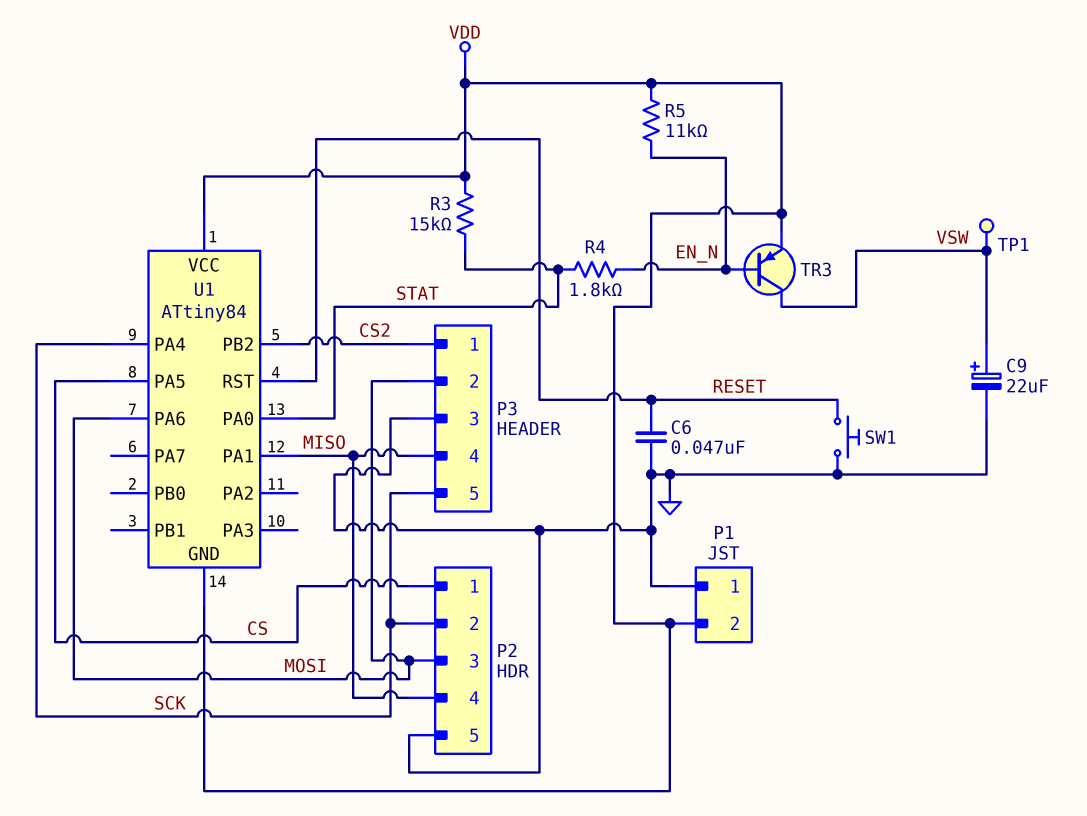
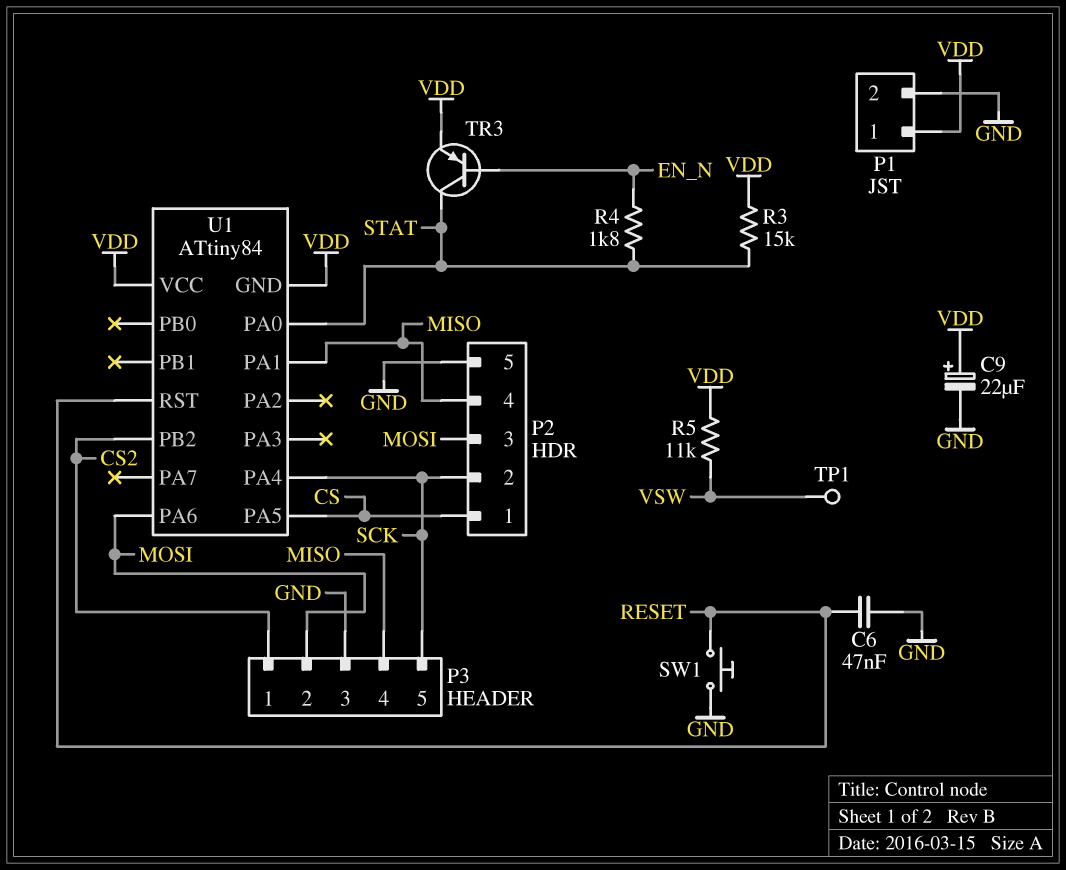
C9: 22uF (plus VSW, minus GND) -> 22uF (plus VDD, minus GND)
P1 pin 1: GND -> VDD
P1 pin 2: VDD -> GND
R5: 11k (EN_N, VDD) -> 11k (VDD, VSW)
TR3: PNP (B EN_N, C VSW, E VDD) -> PNP (B EN_N, C STAT, E VDD)

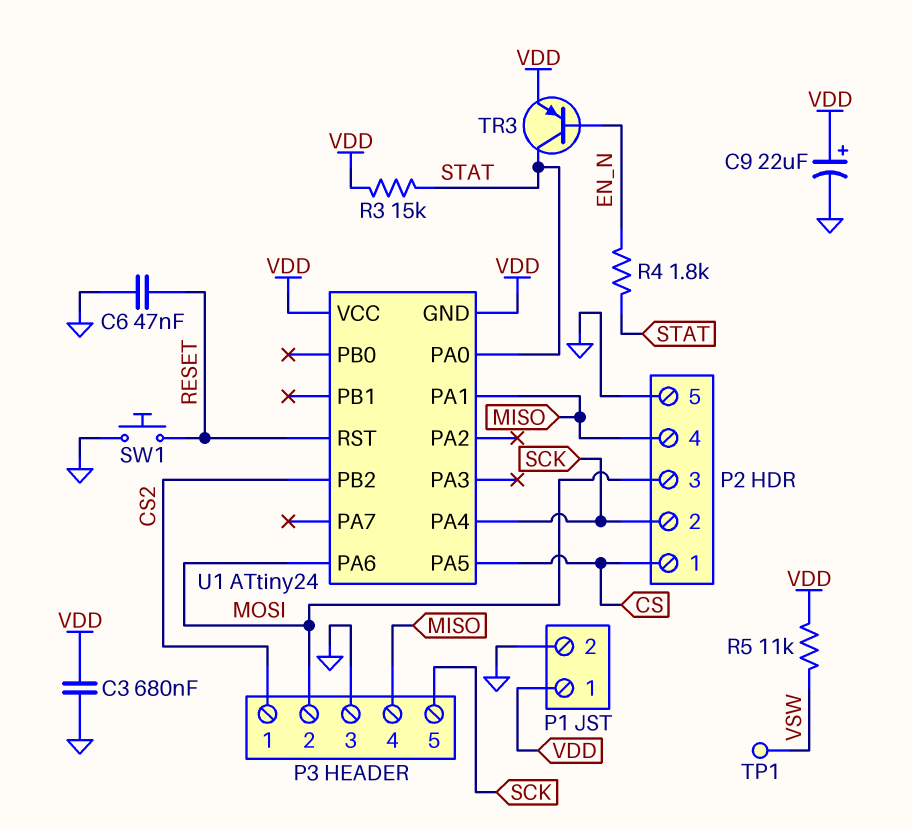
C3: none -> 680nF (GND, VDD)
U1: ATtiny84 -> ATtiny24

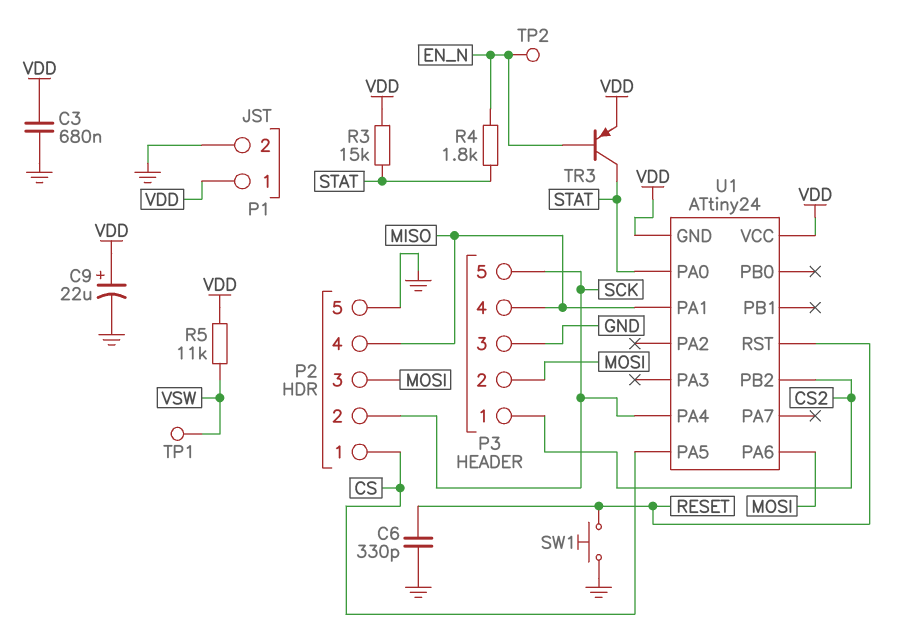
C6: 47nF (GND, RESET) -> 330pF (GND, RESET)
TP2: none -> test point (EN_N)

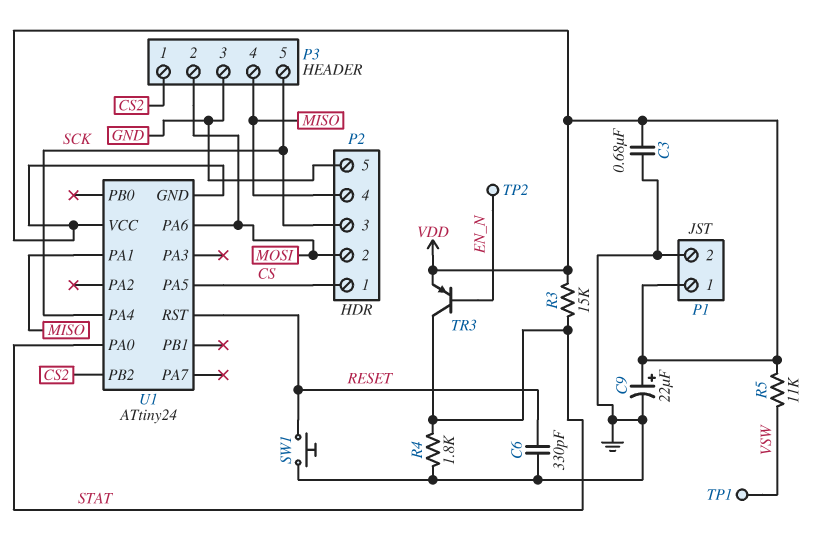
P2 pin 2: SCK -> MOSI
P2 pin 3: MOSI -> SCK
R4: 1.8k (EN_N, STAT) -> 1.8k (GND, STAT)

